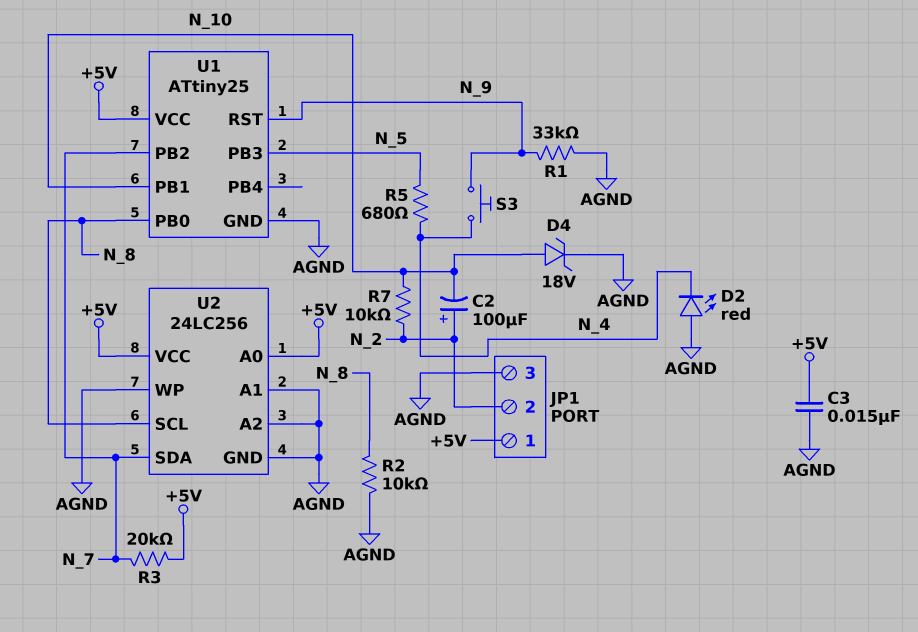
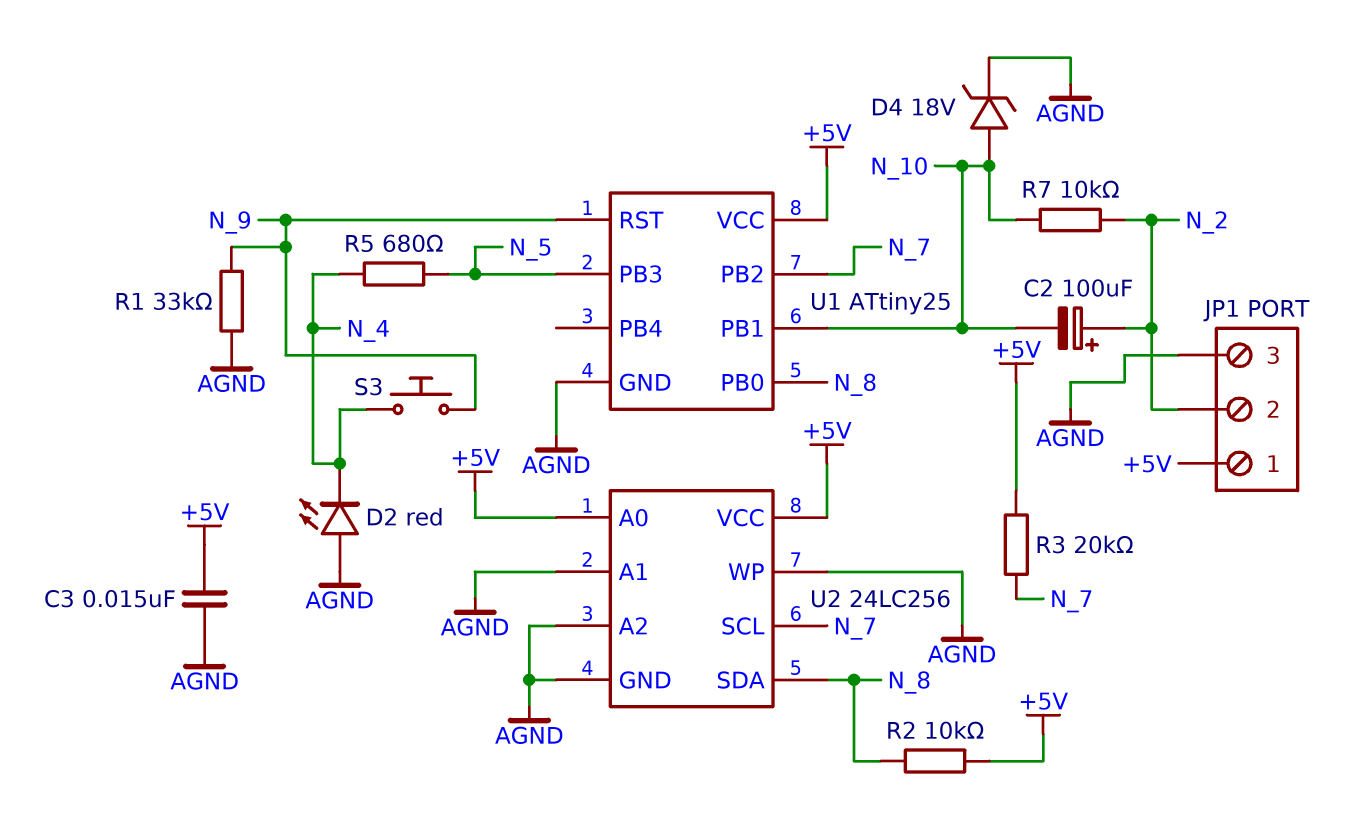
R2: 10k (AGND, N_8) -> 10k (+5V, N_8)
U2 pin SCL: N_8 -> N_7
U2 pin SDA: N_7 -> N_8

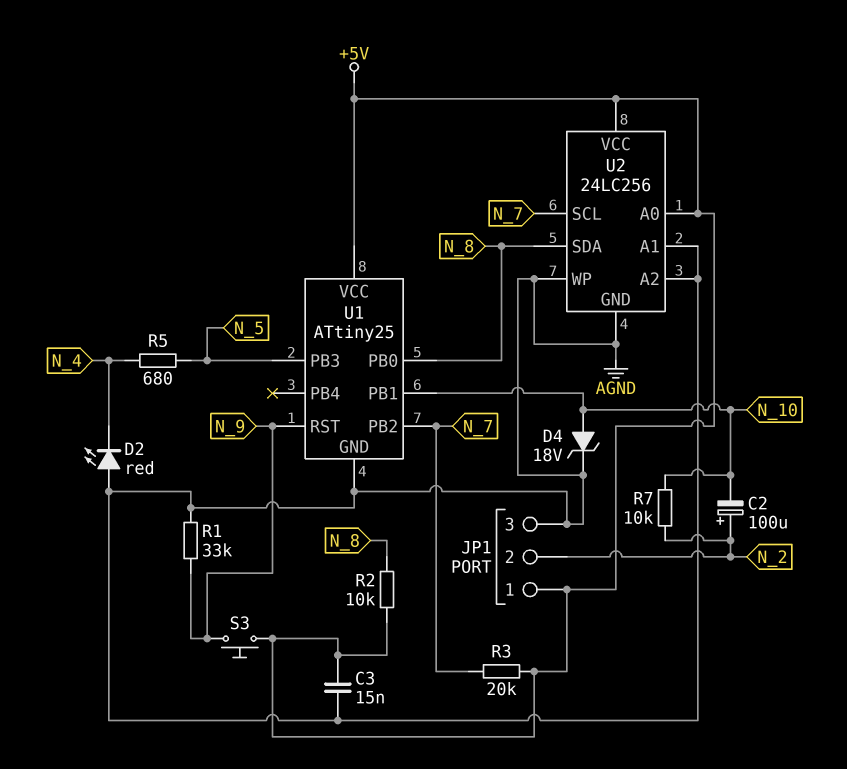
S3: button (N_4, N_9) -> button (+5V, N_9)

